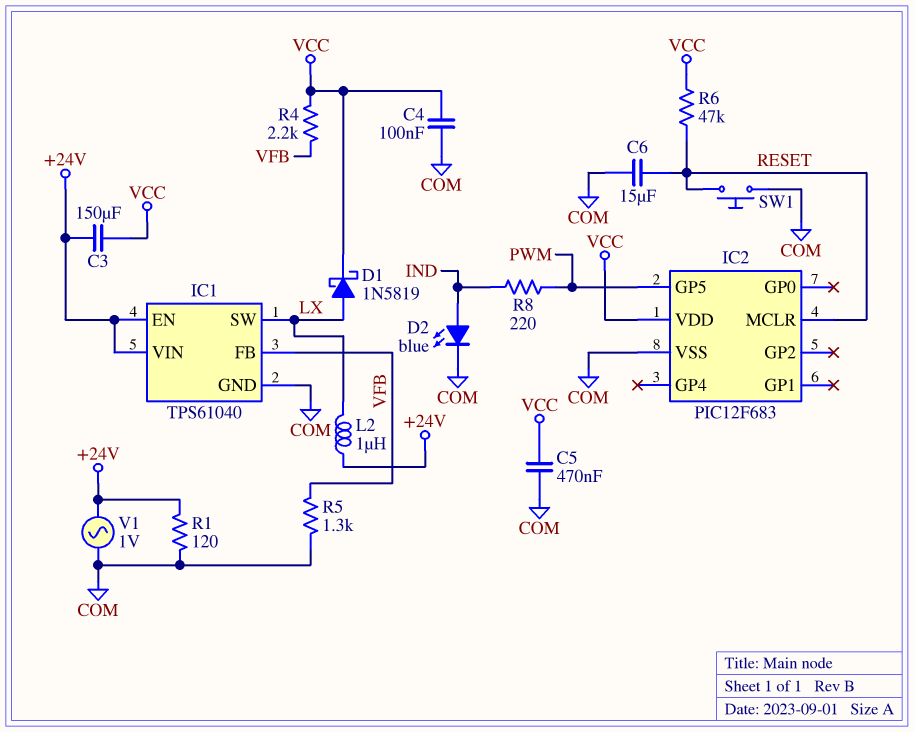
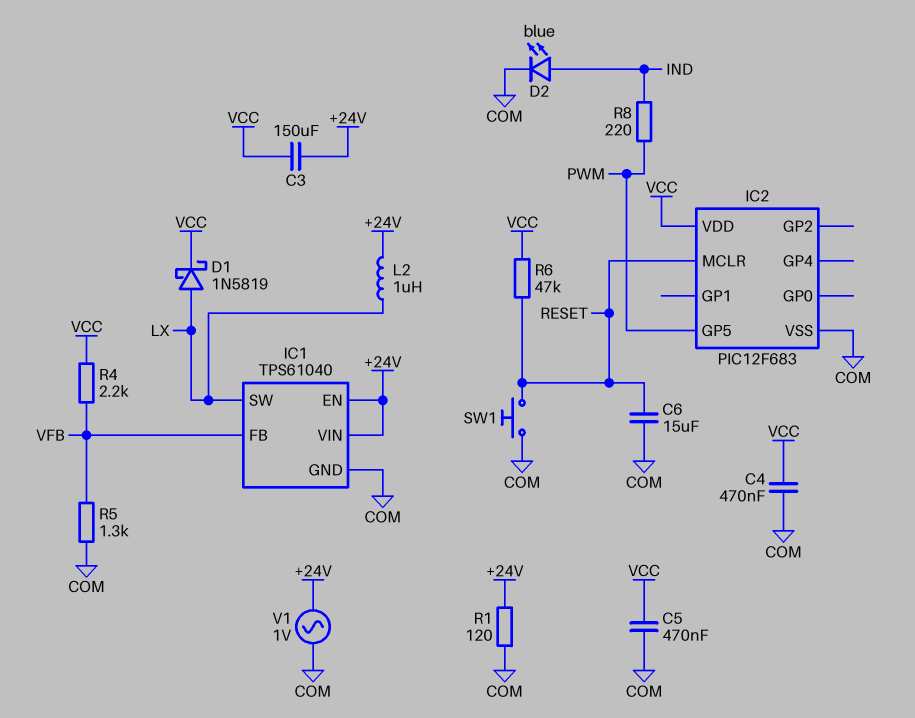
C4: 100nF (COM, VCC) -> 470nF (COM, VCC)

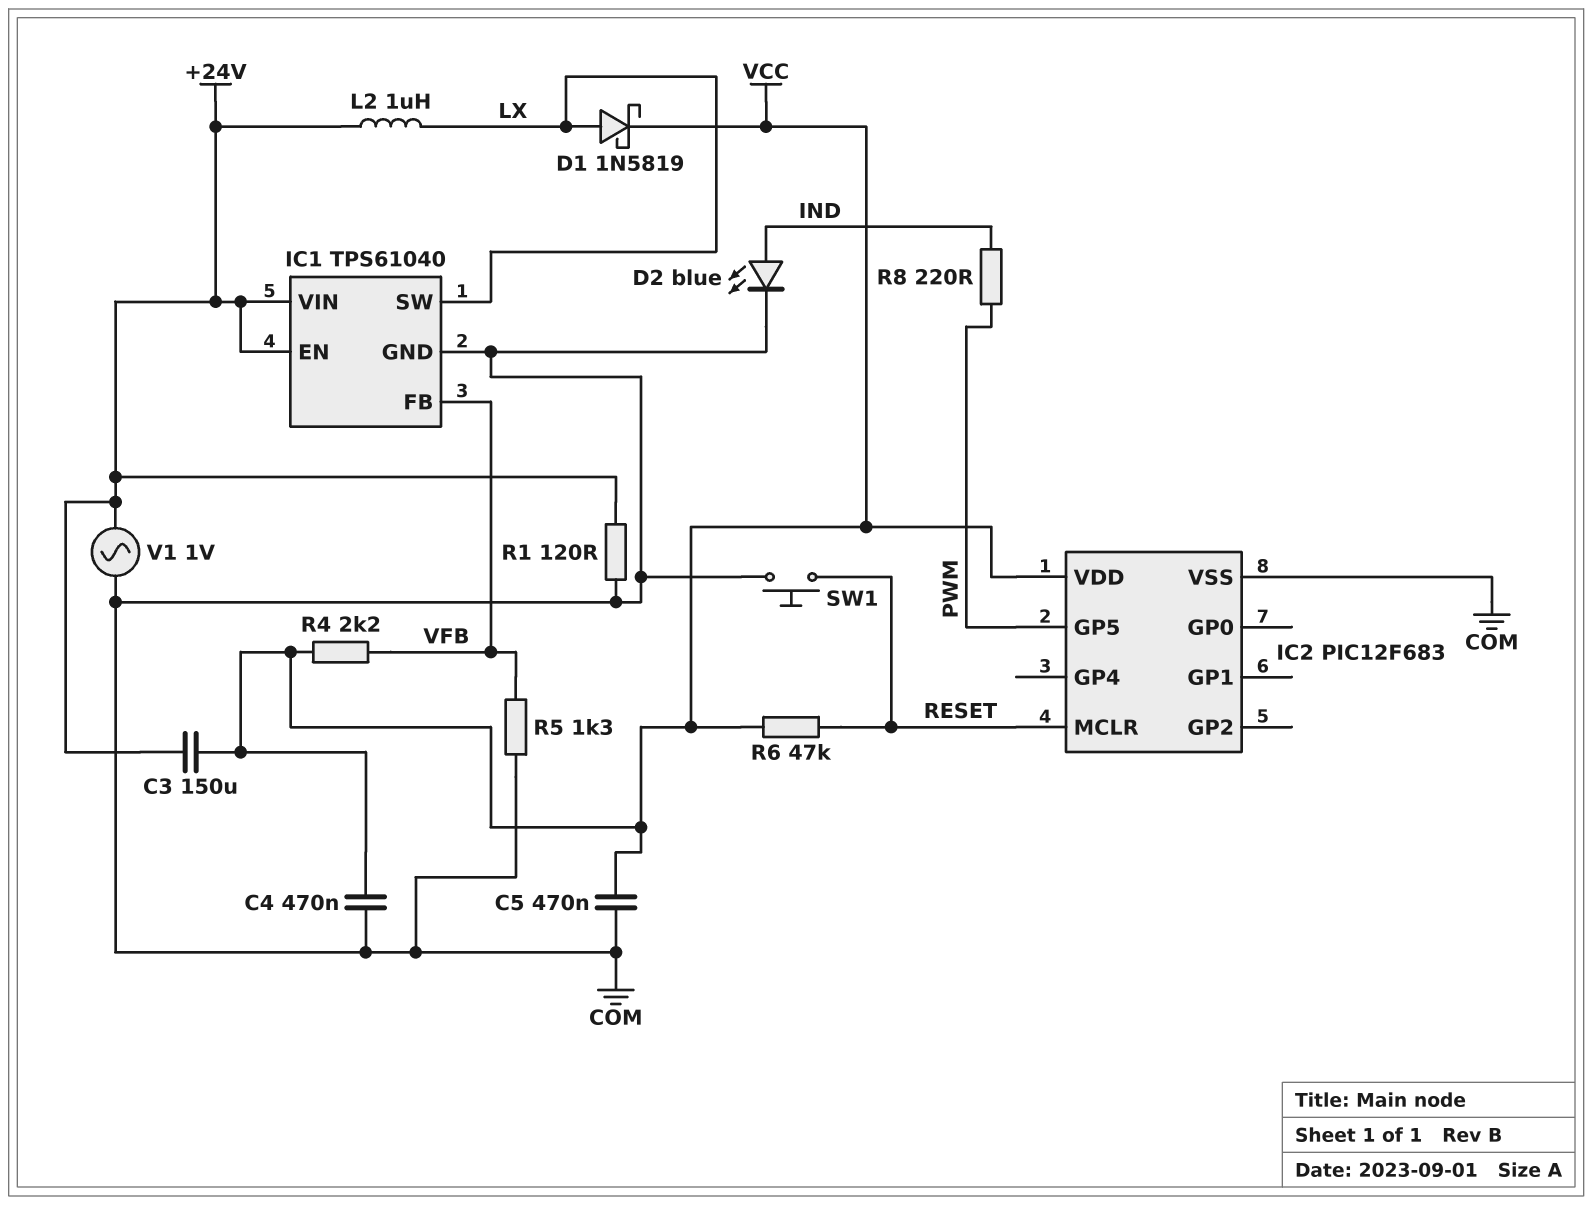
C6: 15uF (COM, RESET) -> none

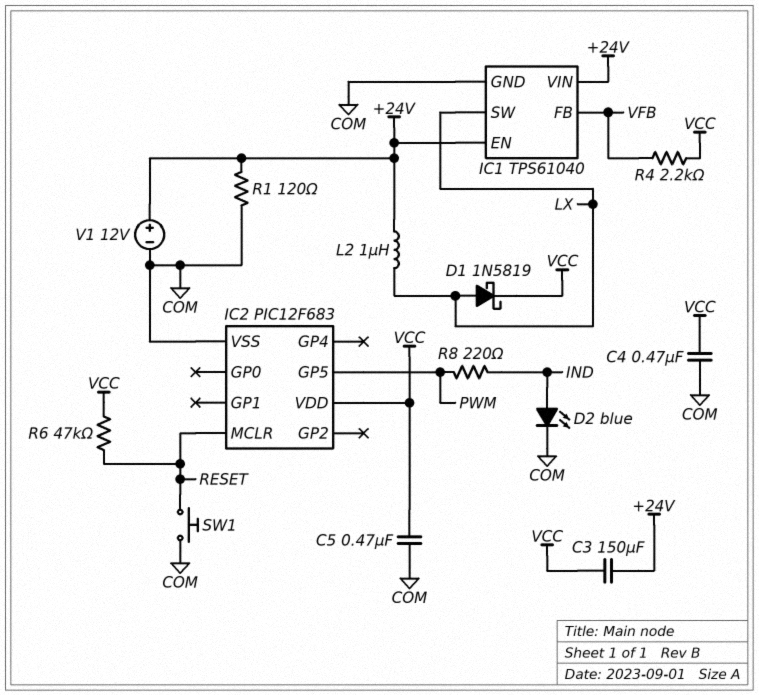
R5: 1.3k (COM, VFB) -> none
V1: AC 1V (+24V, COM) -> 12V (plus +24V, minus COM)

